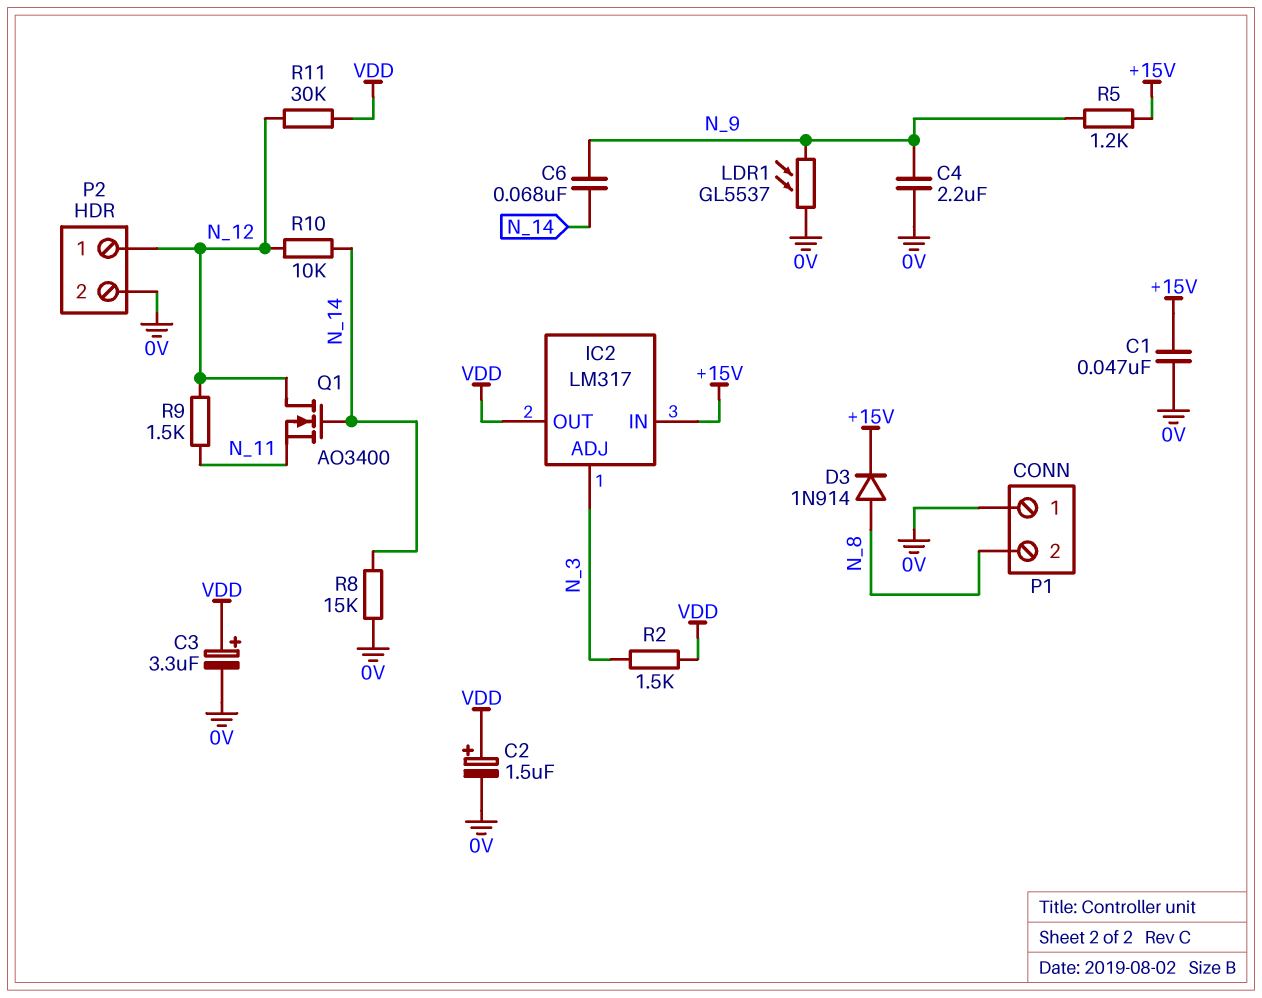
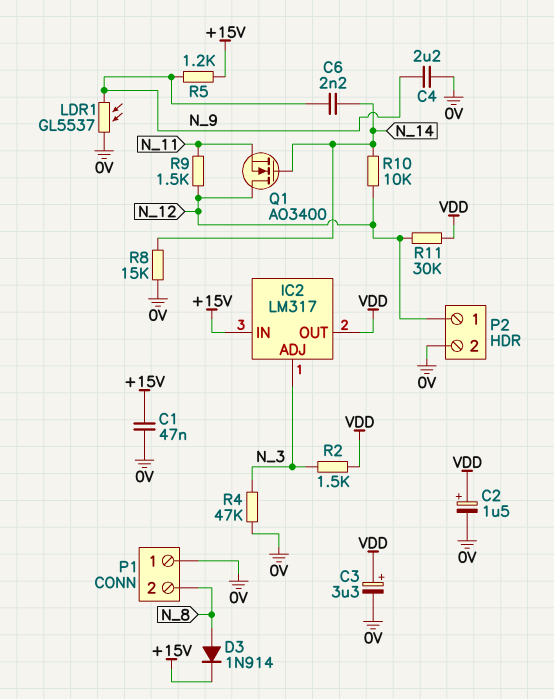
C6: 68nF (N_9, N_14) -> 2.2nF (N_9, N_14)
R4: none -> 47k (0V, N_3)

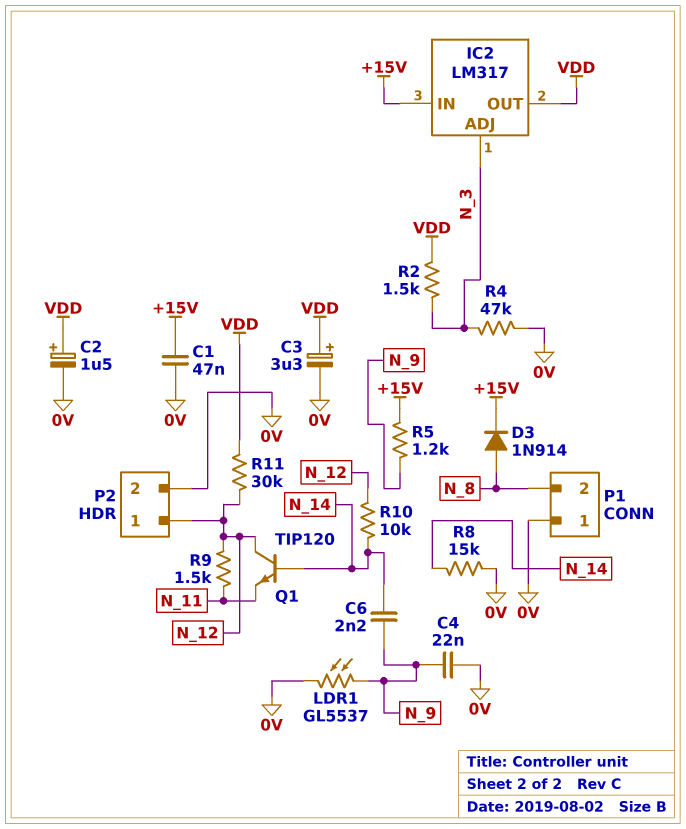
C4: 2.2uF (0V, N_9) -> 22nF (0V, N_9)
Q1: NMOS AO3400 (G N_14, D N_12, S N_11) -> NPN TIP120 (B N_14, C N_12, E N_11)

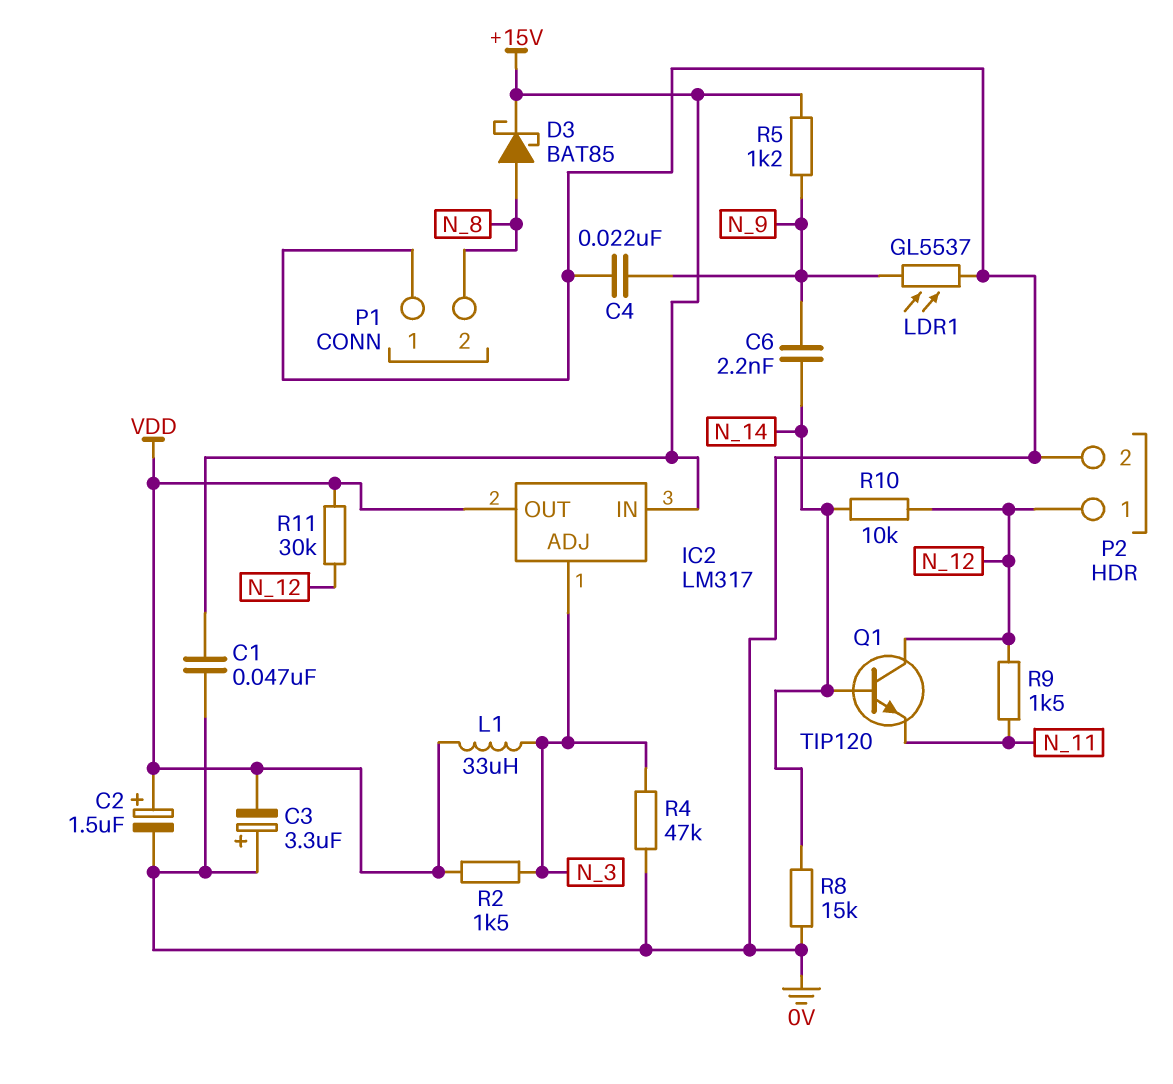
C3: 3.3uF (plus VDD, minus 0V) -> 3.3uF (plus 0V, minus VDD)
D3: diode 1N914 (A N_8, K +15V) -> schottky BAT85 (A N_8, K +15V)
L1: none -> 33uH (N_3, VDD)

